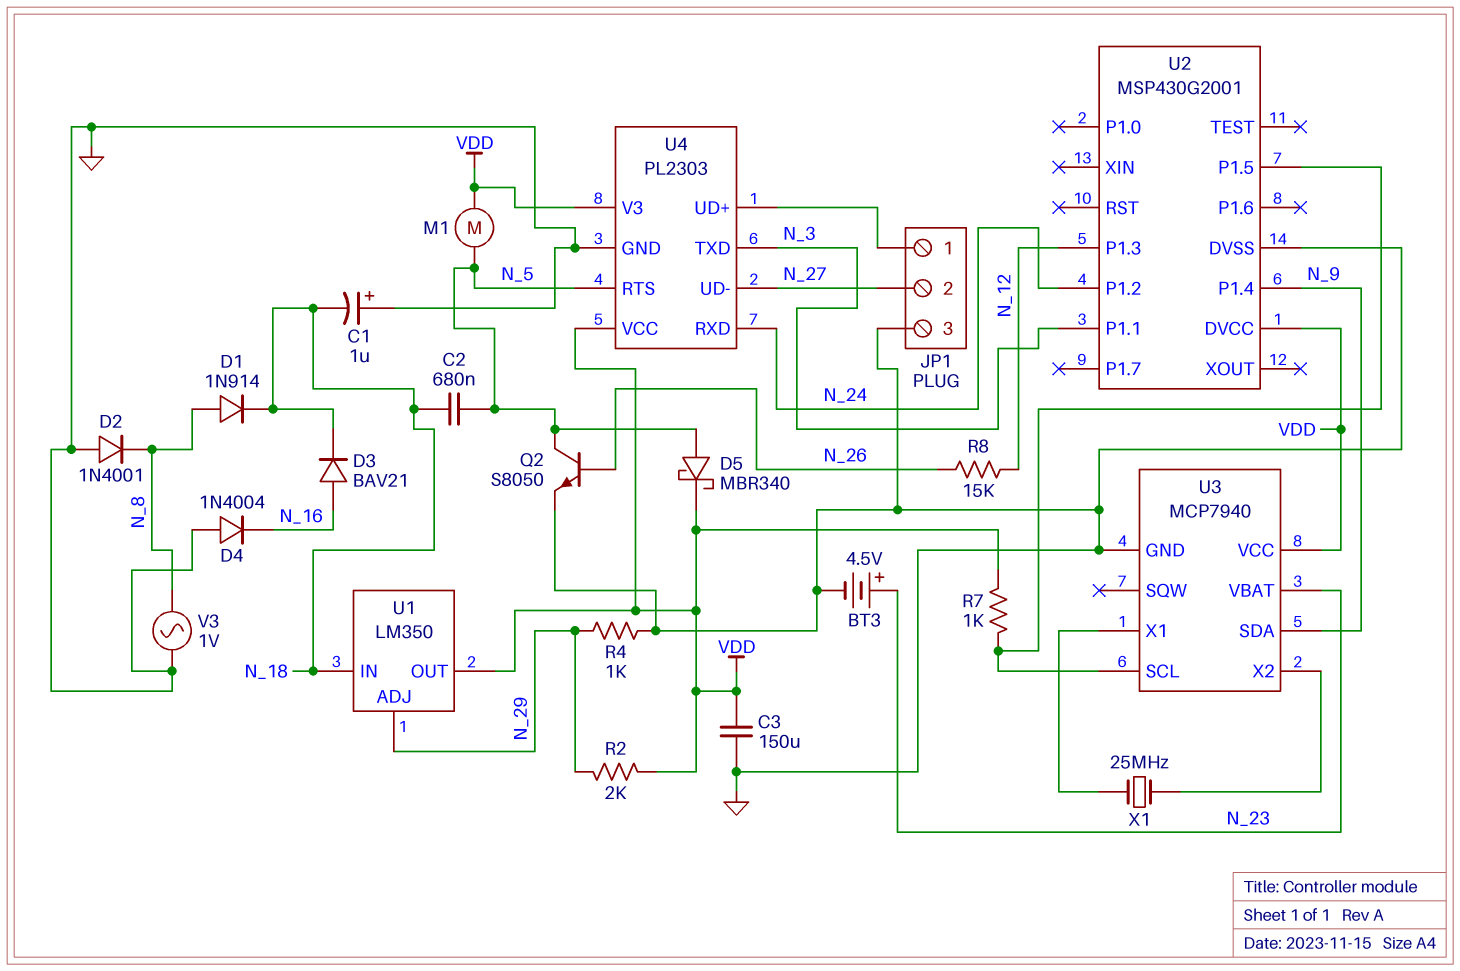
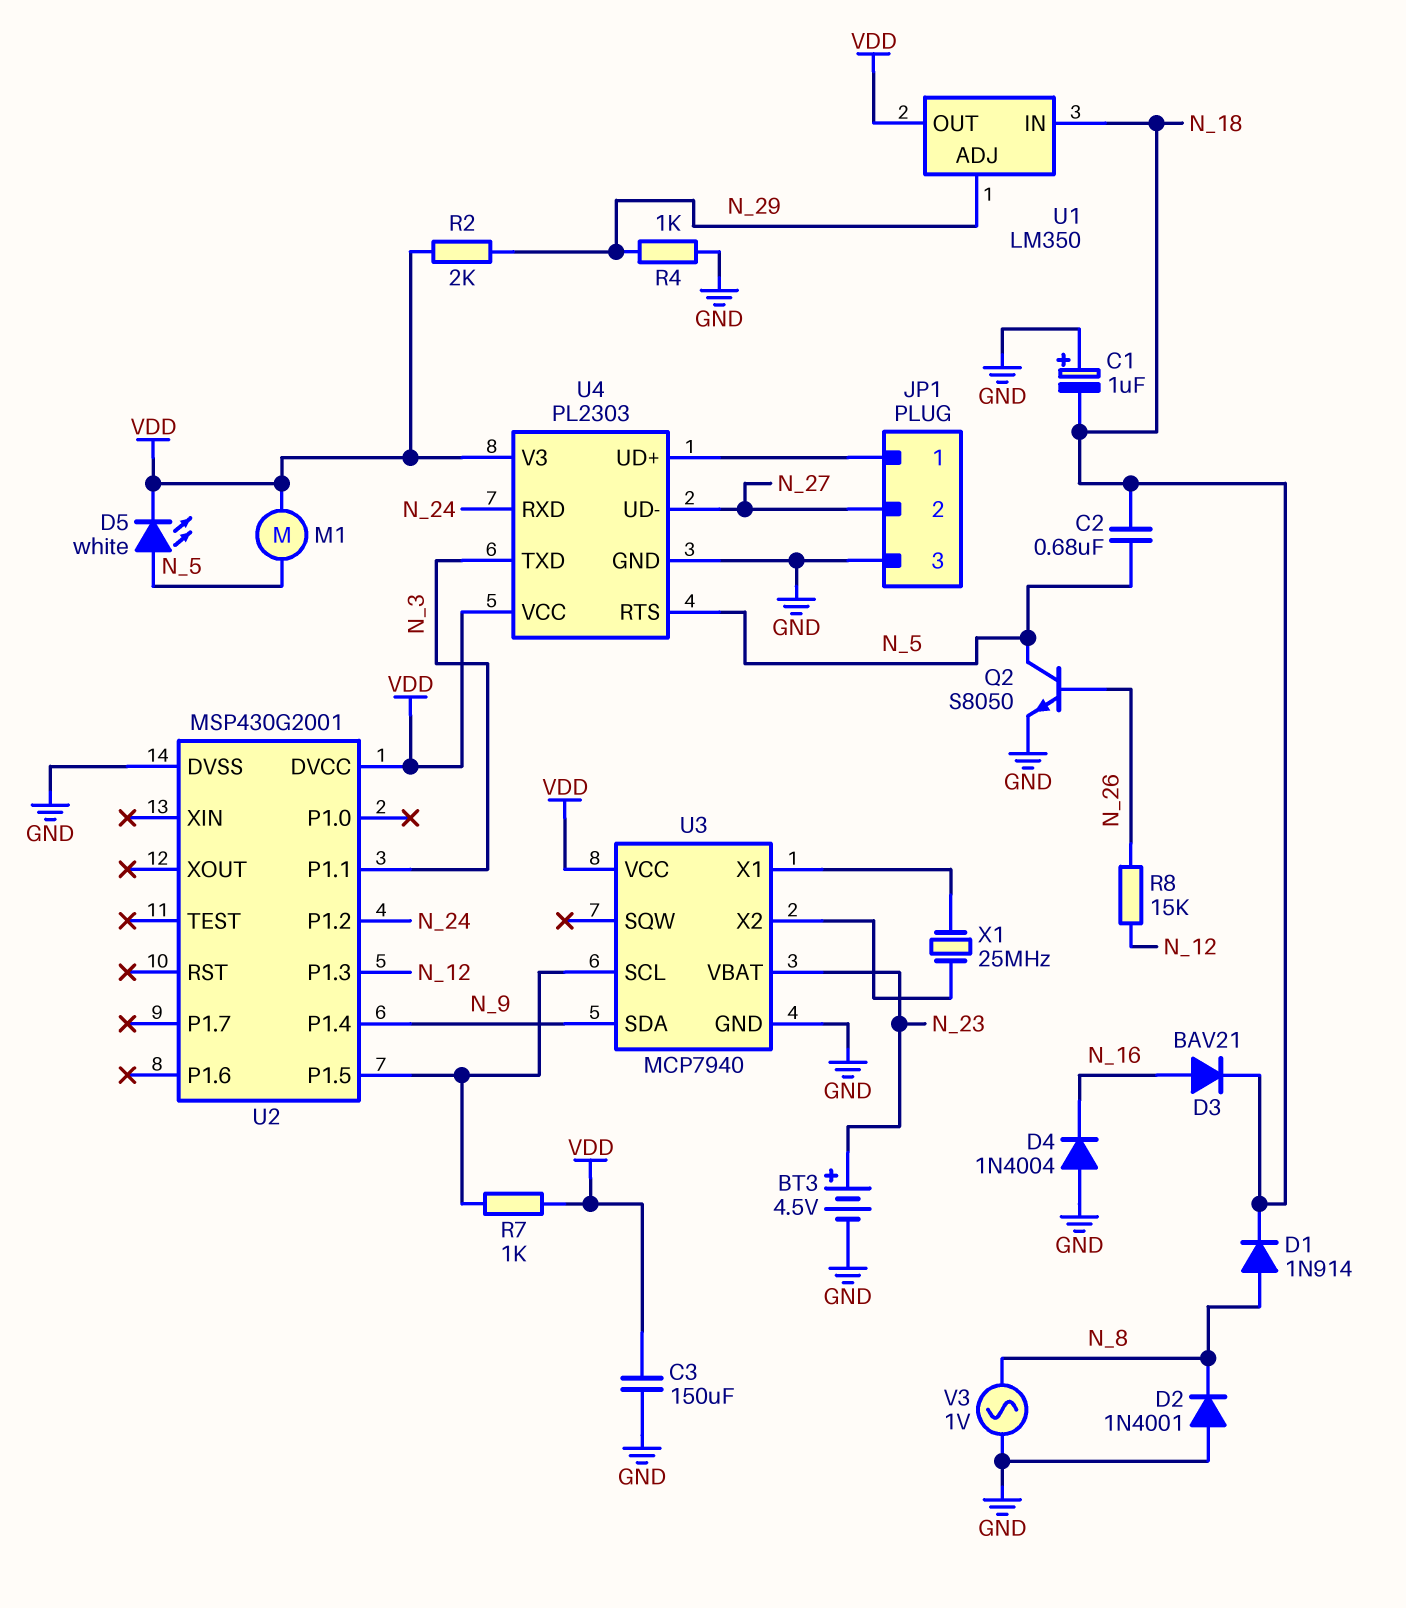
D5: schottky MBR340 (A N_5, K VDD) -> LED white (A N_5, K VDD)

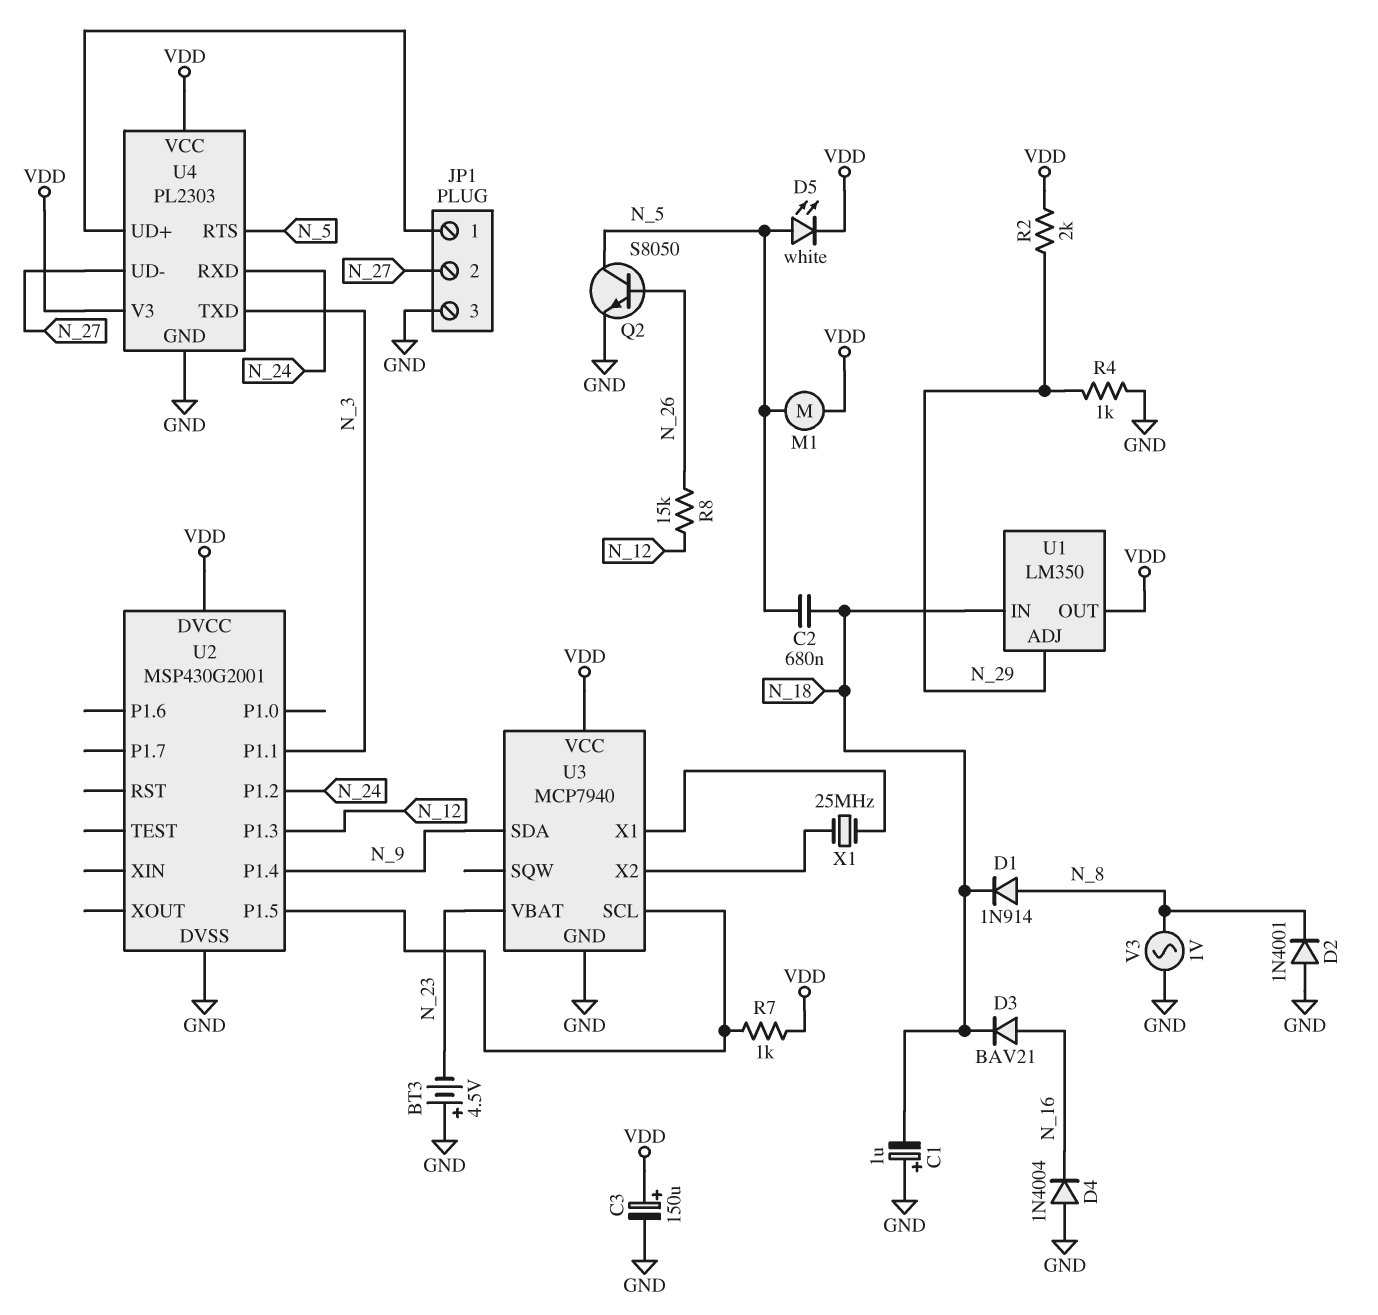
BT3: 4.5V (plus N_23, minus GND) -> 4.5V (plus GND, minus N_23)
C3: 150uF (GND, VDD) -> 150uF (plus VDD, minus GND)

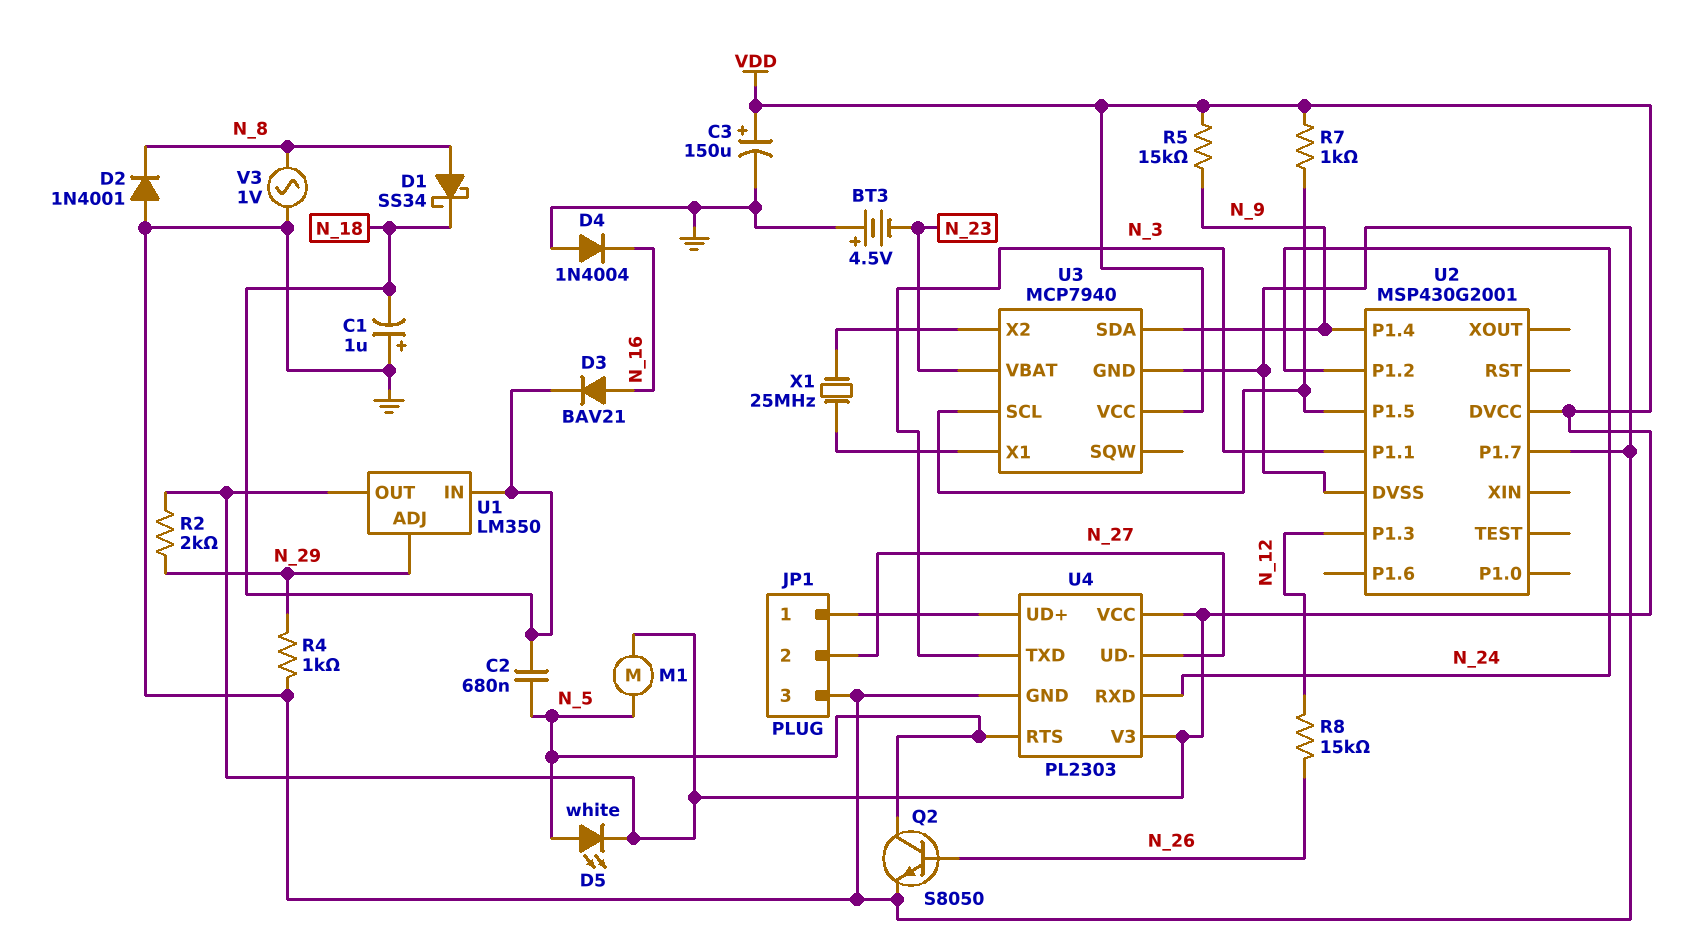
D1: diode 1N914 (A N_8, K N_18) -> schottky SS34 (A N_8, K N_18)
R5: none -> 15k (N_9, VDD)
U2 pin P1.7: none -> GND

